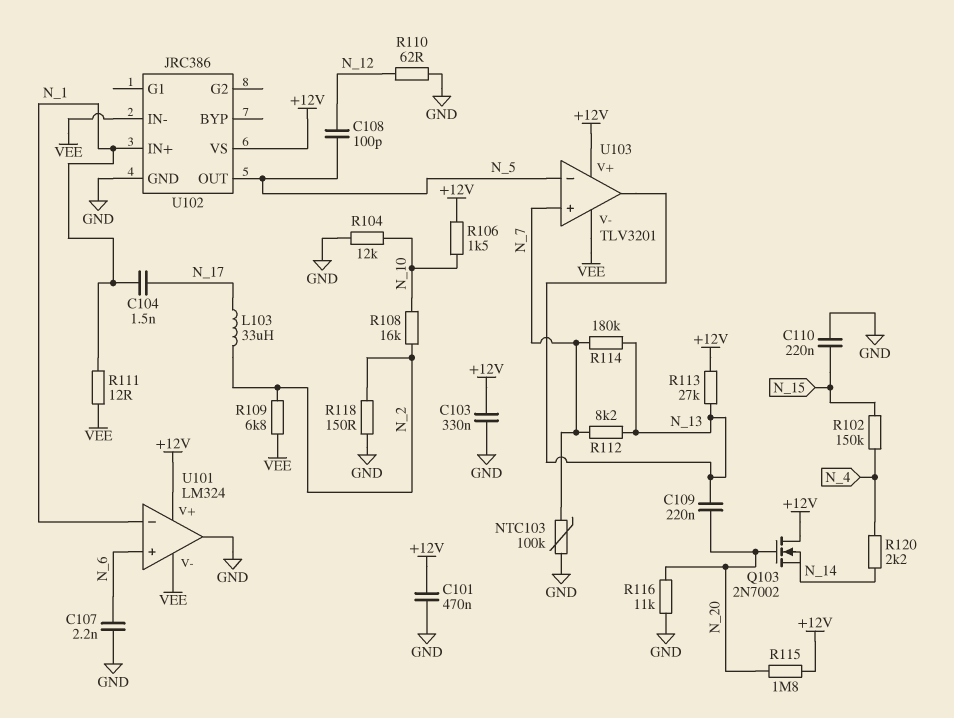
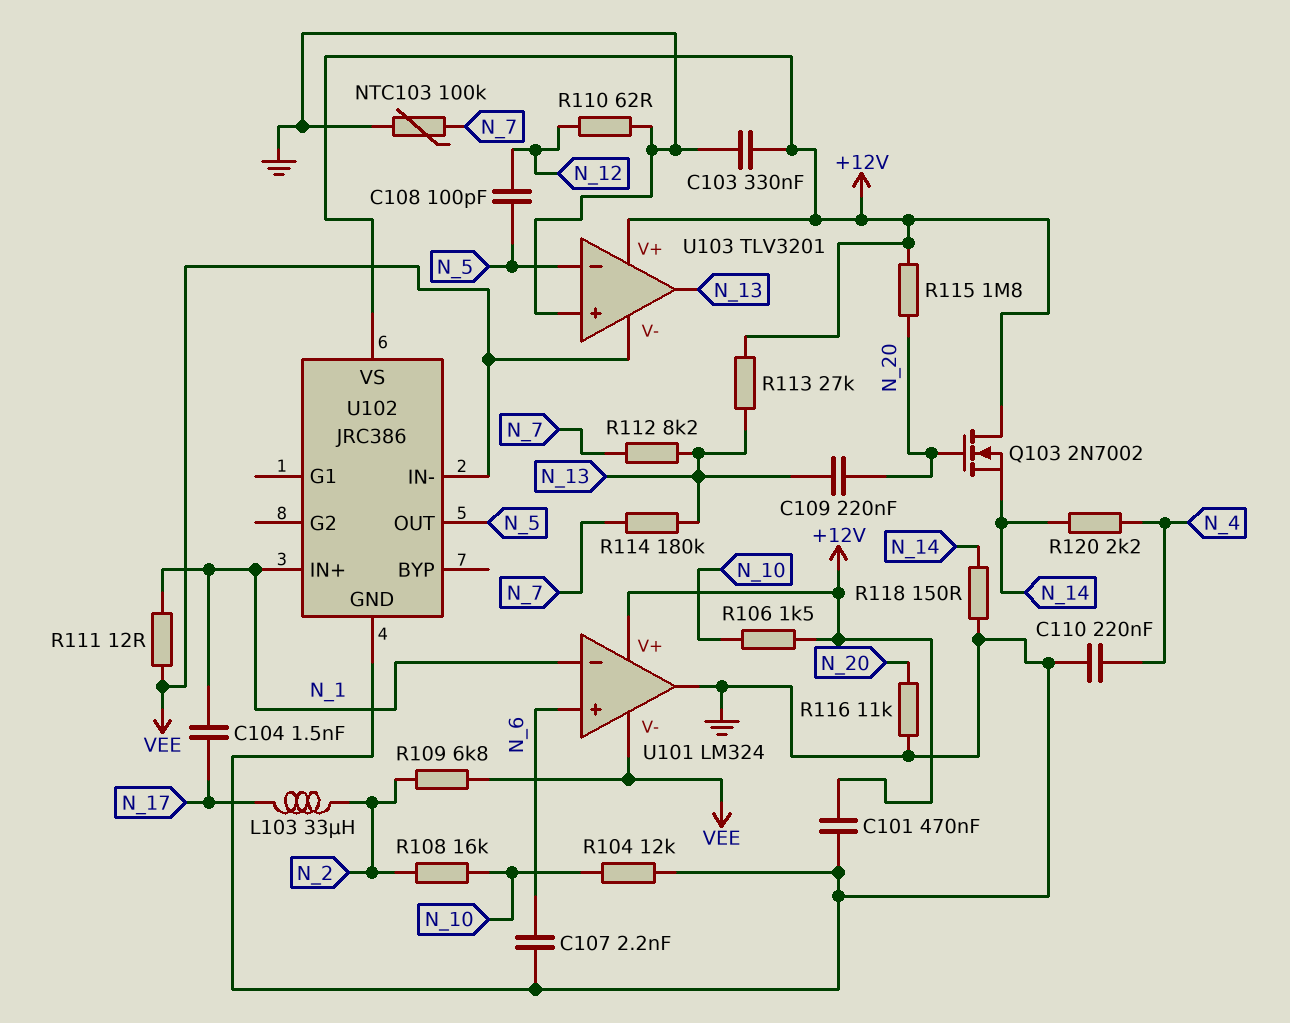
C110: 220nF (GND, N_15) -> 220nF (GND, N_4)
R102: 150k (N_4, N_15) -> none
R118: 150 (GND, N_2) -> 150 (GND, N_14)
U103 pin in+: N_7 -> GND

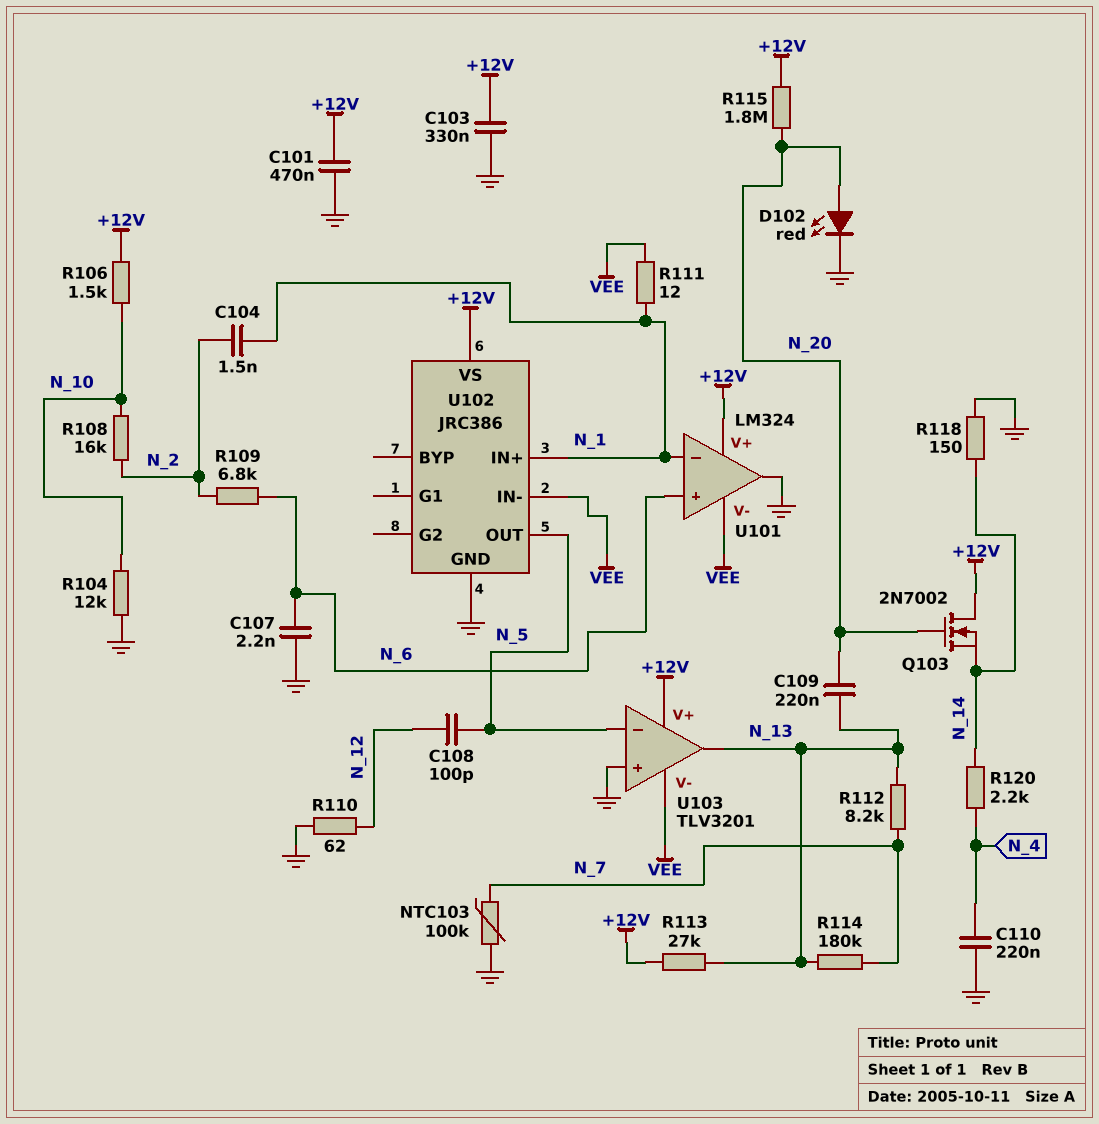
C104: 1.5nF (N_1, N_17) -> 1.5nF (N_1, N_2)
D102: none -> LED red (A N_20, K GND)
L103: 33uH (N_2, N_17) -> none
R109: 6.8k (N_2, VEE) -> 6.8k (N_2, N_6)
R116: 11k (GND, N_20) -> none

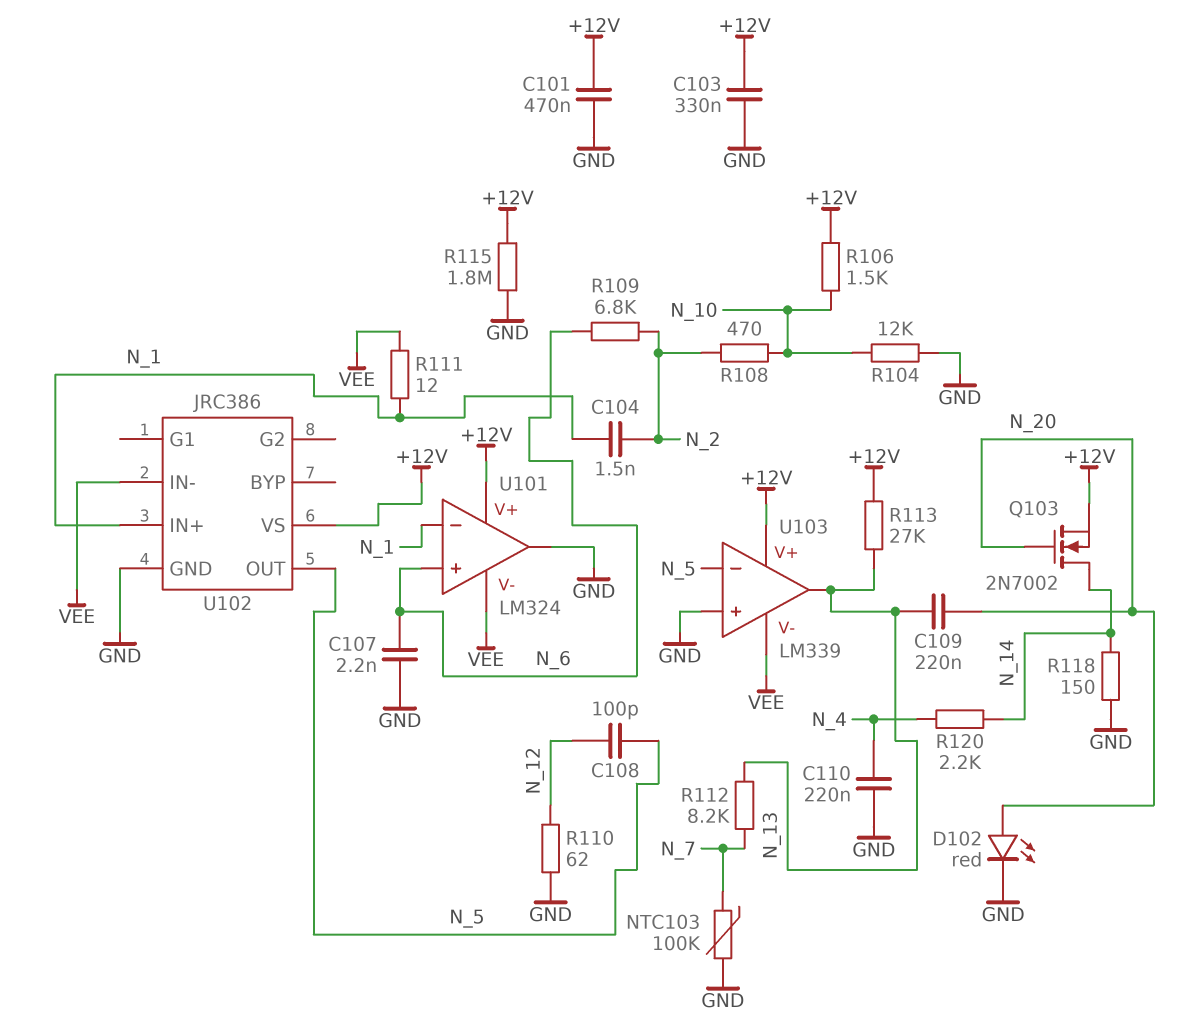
Q103: NMOS 2N7002 (G N_20, D +12V, S N_14) -> NMOS 2N7002 (G N_20, D N_14, S +12V)
R108: 16k (N_2, N_10) -> 470 (N_2, N_10)
R114: 180k (N_7, N_13) -> none
R115: 1.8M (+12V, N_20) -> 1.8M (+12V, GND)
U103: TLV3201 -> LM339

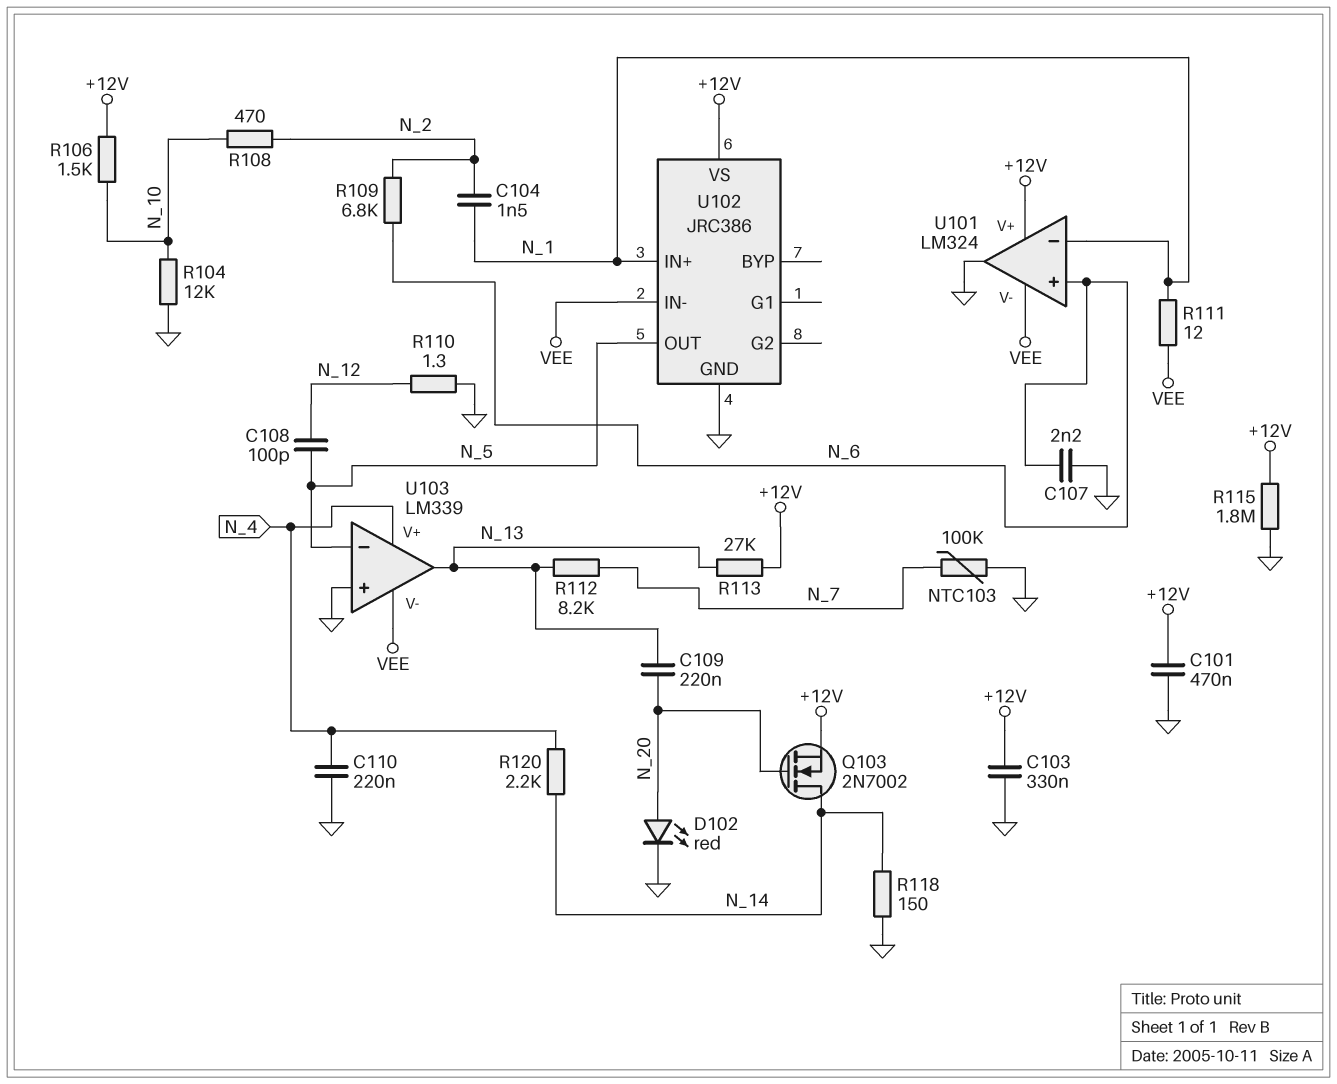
R110: 62 (GND, N_12) -> 1.3 (GND, N_12)
U103 pin V+: +12V -> N_4

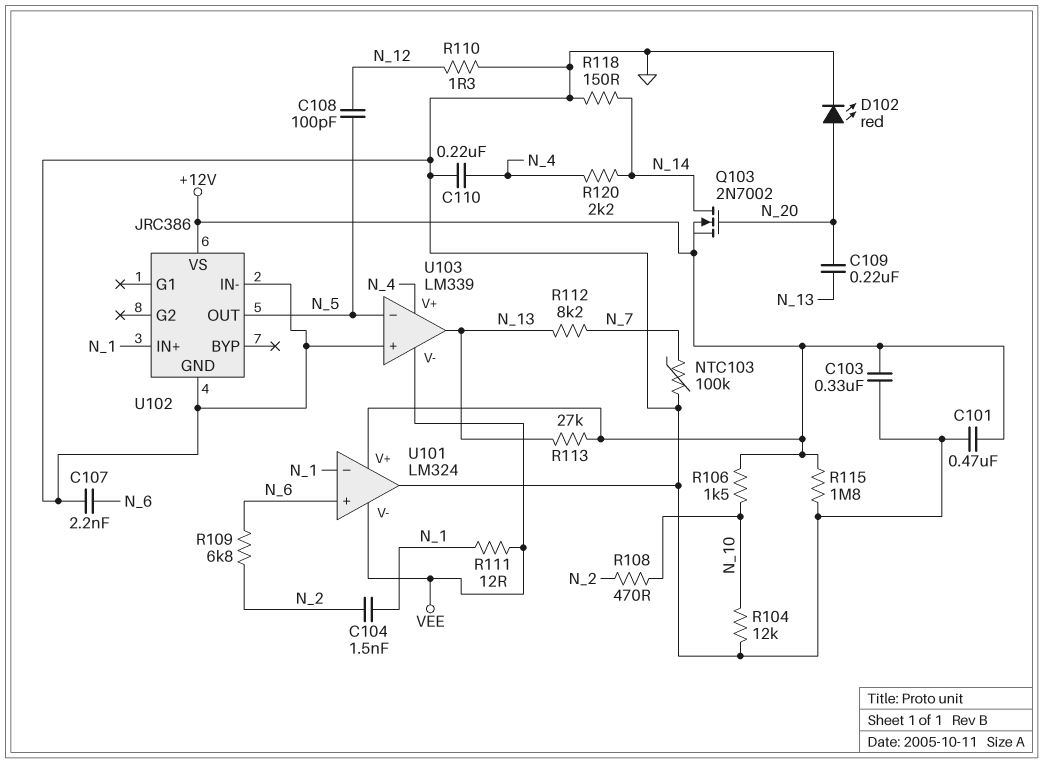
U102 pin IN-: VEE -> GND

